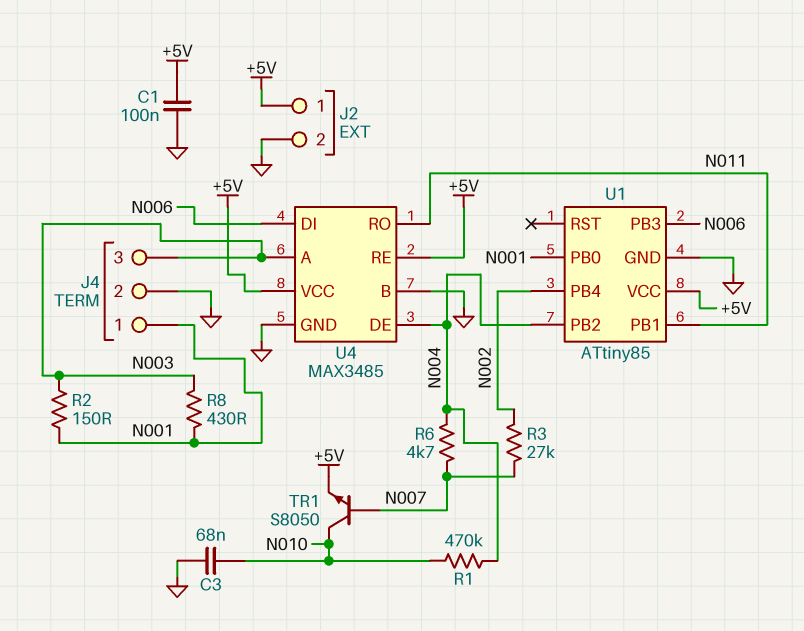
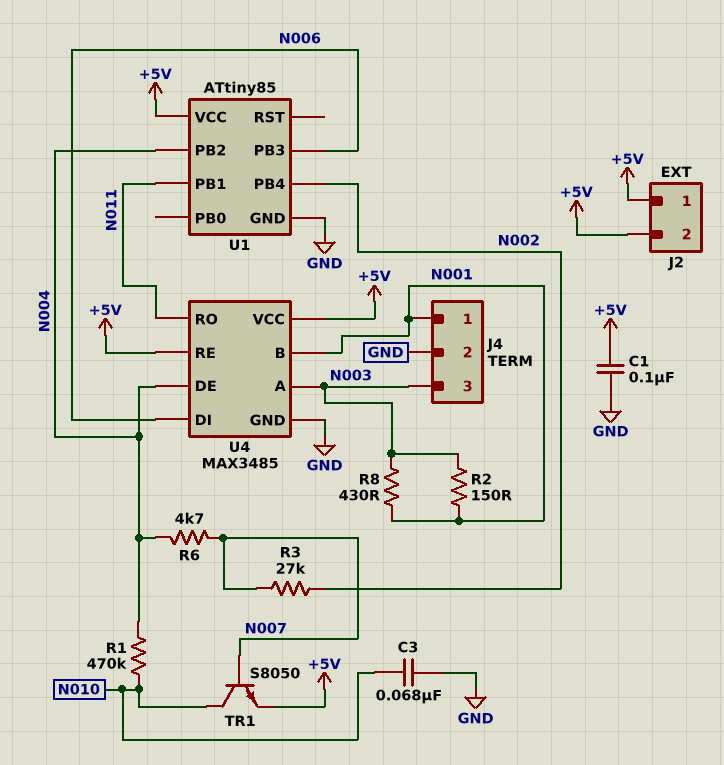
J2 pin 2: GND -> +5V
U1 pin PB0: N001 -> none
U4 pin B: GND -> N001

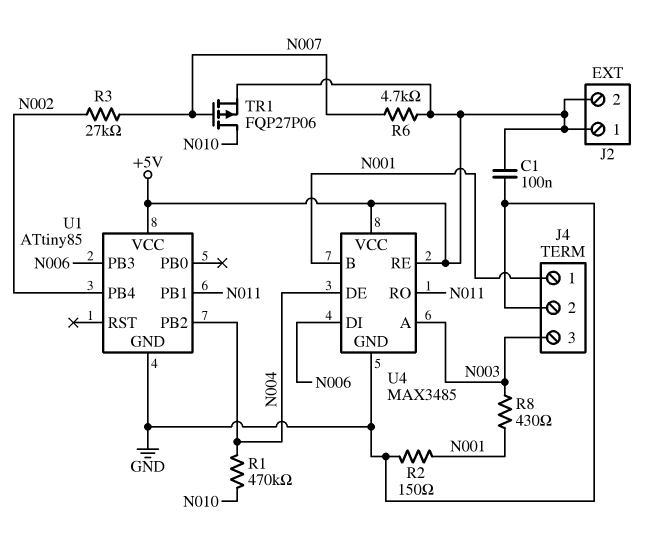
C3: 68nF (GND, N010) -> none
R2: 150 (N001, N003) -> 150 (GND, N001)
R6: 4.7k (N004, N007) -> 4.7k (+5V, N007)
TR1: NPN S8050 (B N007, C N010, E +5V) -> PMOS FQP27P06 (G N007, D N010, S +5V)

